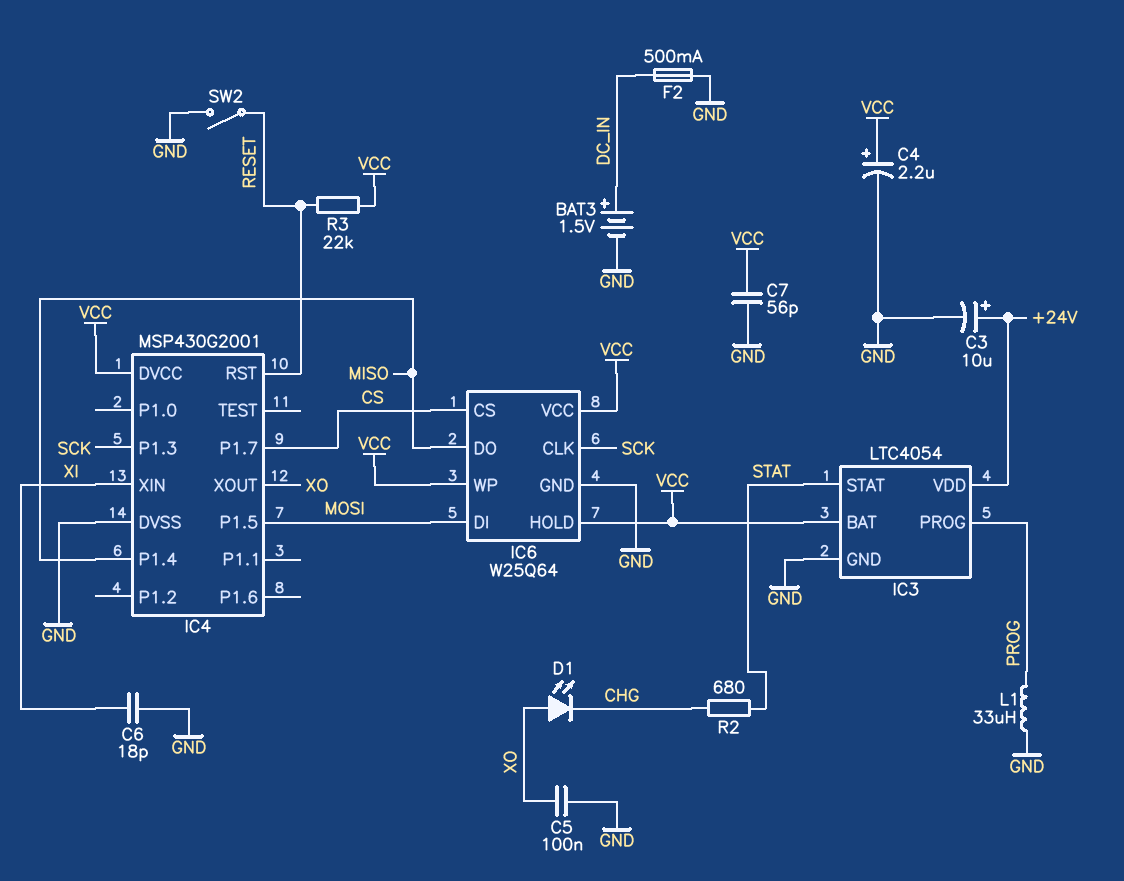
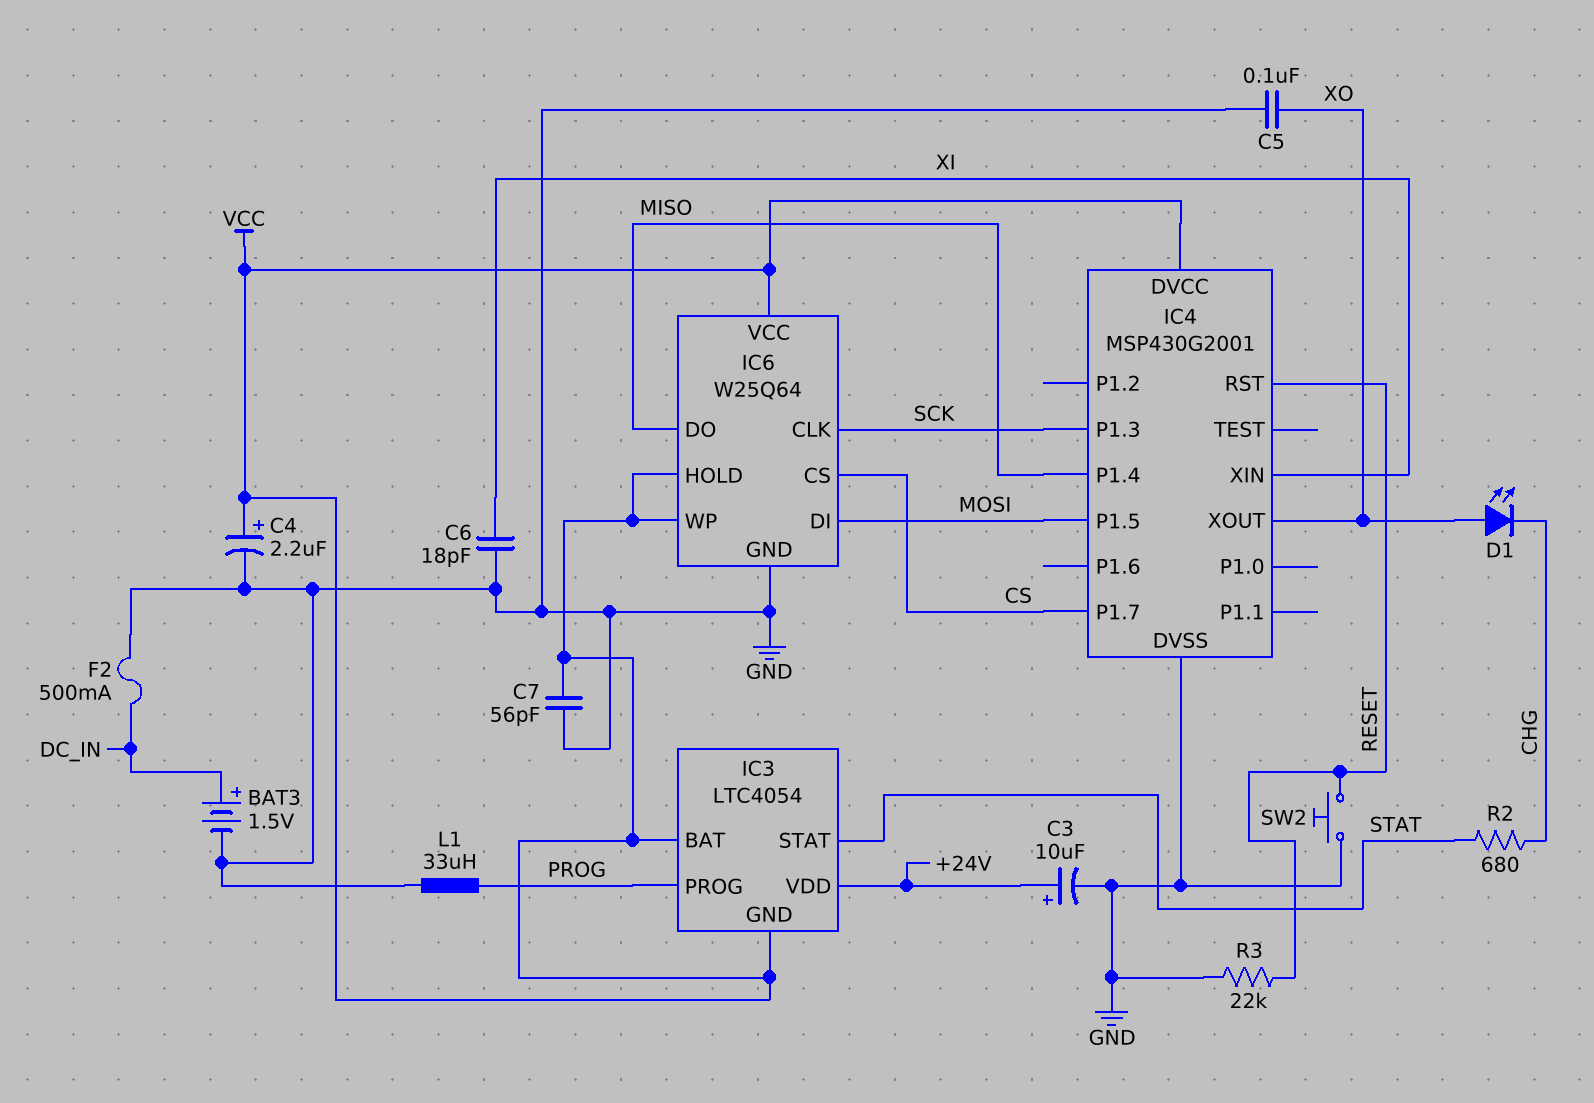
IC3 pin GND: GND -> VCC
R3: 22k (RESET, VCC) -> 22k (GND, RESET)
SW2: switch (GND, RESET) -> button (GND, RESET)

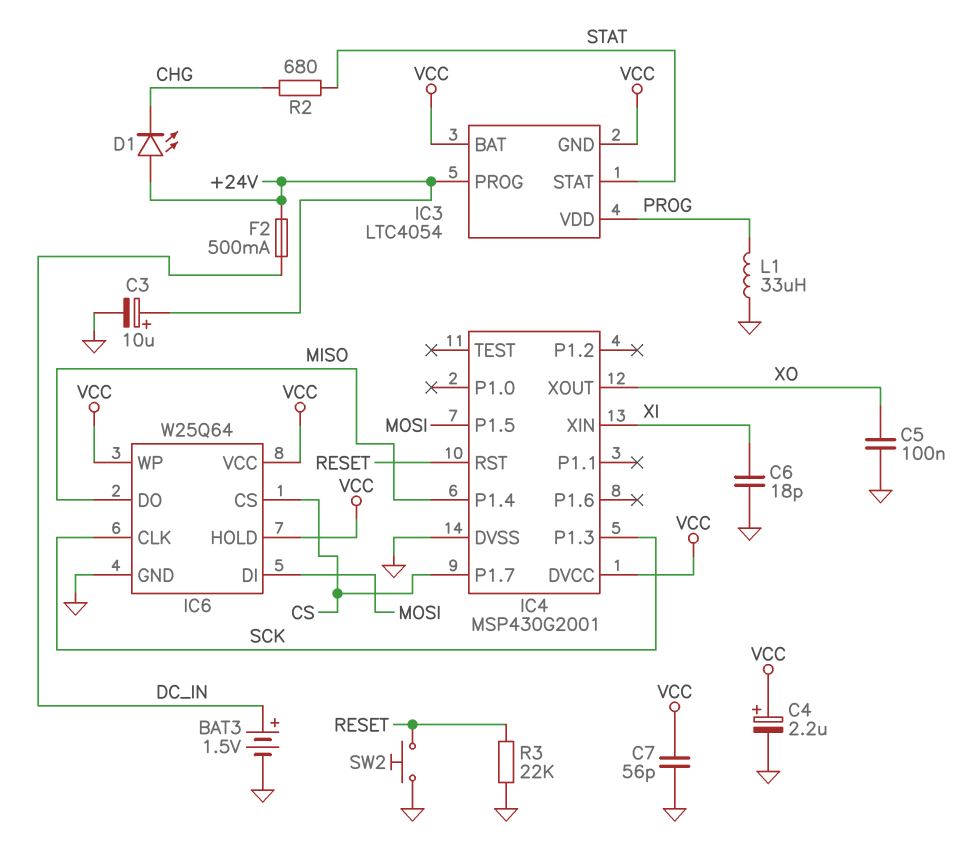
D1: LED (A XO, K CHG) -> LED (A +24V, K CHG)
F2: 500mA (DC_IN, GND) -> 500mA (+24V, DC_IN)
IC3 pin PROG: PROG -> +24V
IC3 pin VDD: +24V -> PROG

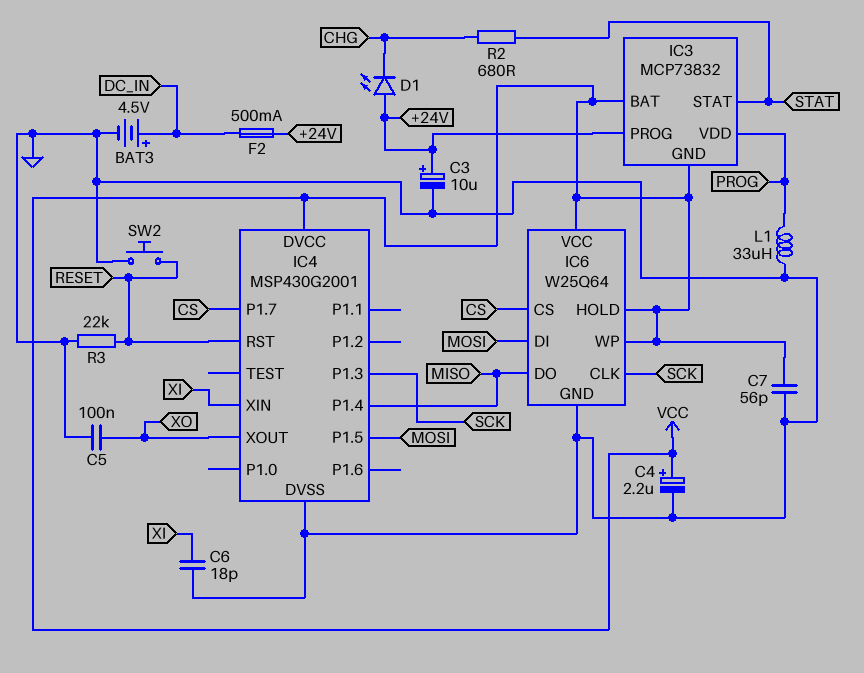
BAT3: 1.5V (plus DC_IN, minus GND) -> 4.5V (plus DC_IN, minus GND)
IC3: LTC4054 -> MCP73832

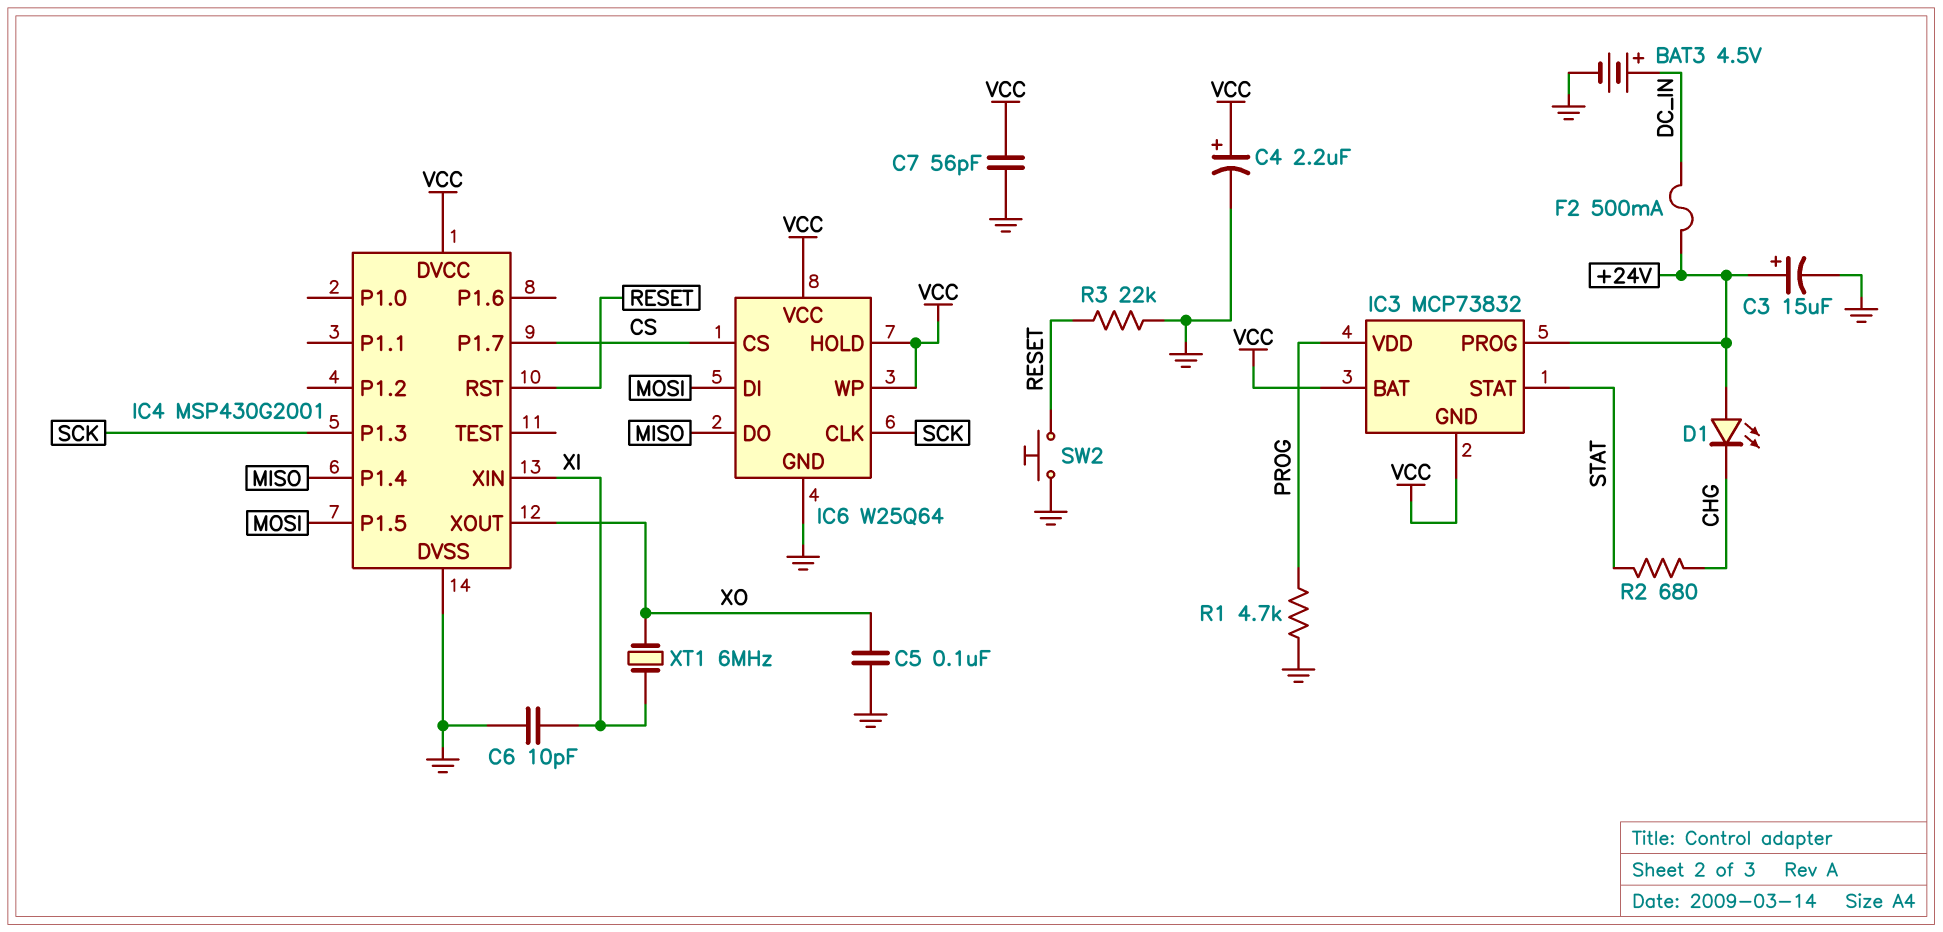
C3: 10uF (plus +24V, minus GND) -> 15uF (plus +24V, minus GND)
C6: 18pF (GND, XI) -> 10pF (GND, XI)
L1: 33uH (GND, PROG) -> none
R1: none -> 4.7k (GND, PROG)
XT1: none -> 6MHz (XI, XO)

